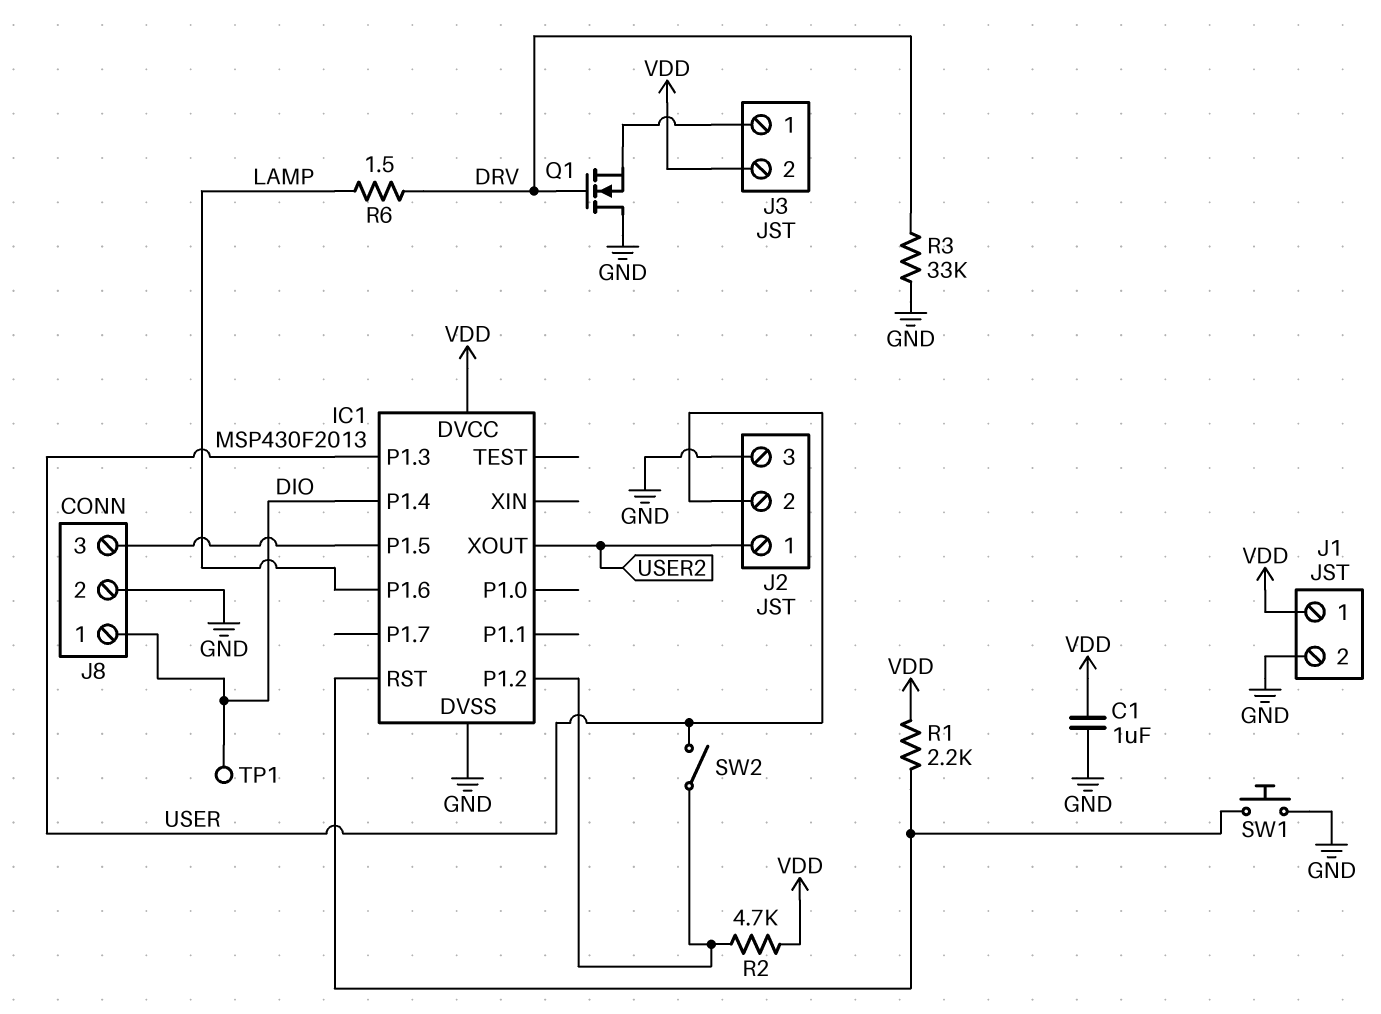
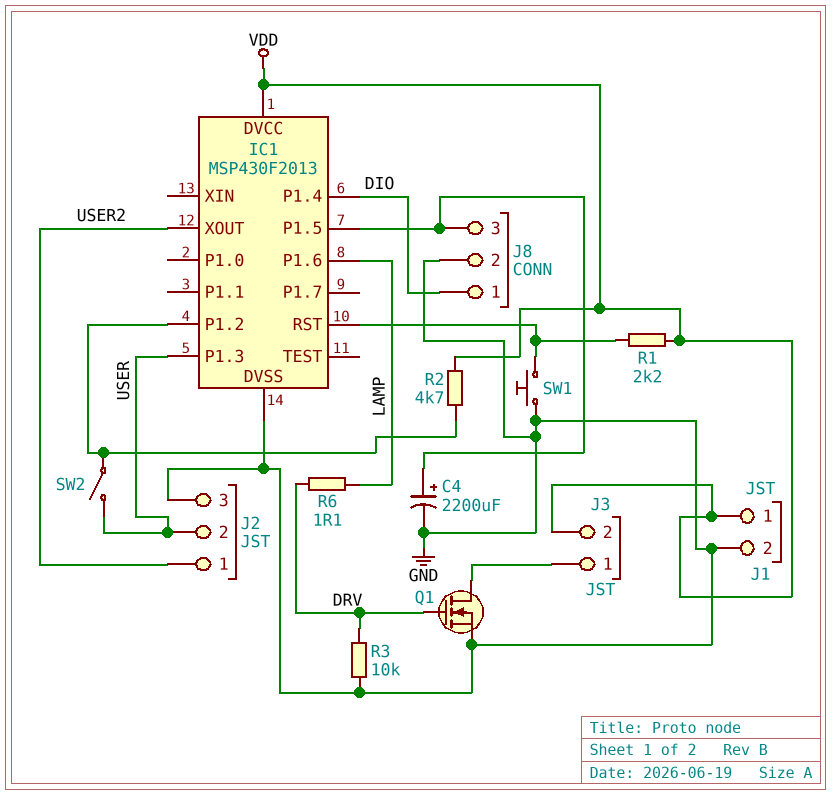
C1: 1uF (GND, VDD) -> none
C4: none -> 2200uF (plus IC1/P1.5, minus GND)
Q1: NMOS (G DRV, D GND, S J3/1) -> NMOS (G DRV, D J3/1, S GND)
R3: 33k (DRV, GND) -> 10k (DRV, GND)
R6: 1.5 (DRV, LAMP) -> 1.1 (DRV, LAMP)
TP1: test point (DIO) -> none

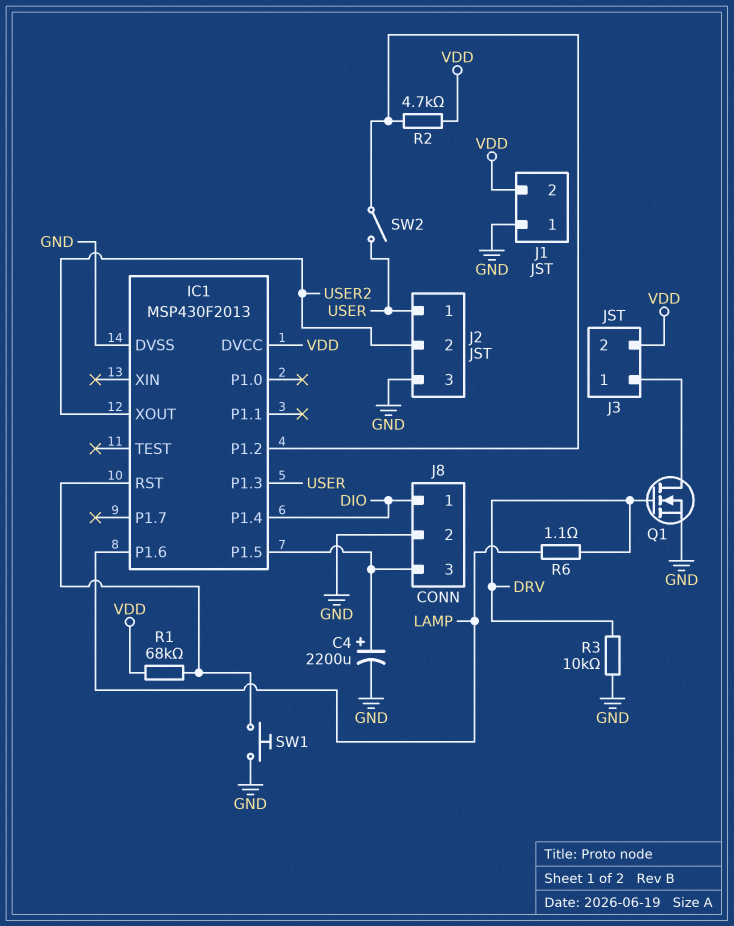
J1 pin 1: VDD -> GND
J1 pin 2: GND -> VDD
J2 pin 1: USER2 -> USER
J2 pin 2: USER -> USER2
R1: 2.2k (IC1/RST, VDD) -> 68k (IC1/RST, VDD)

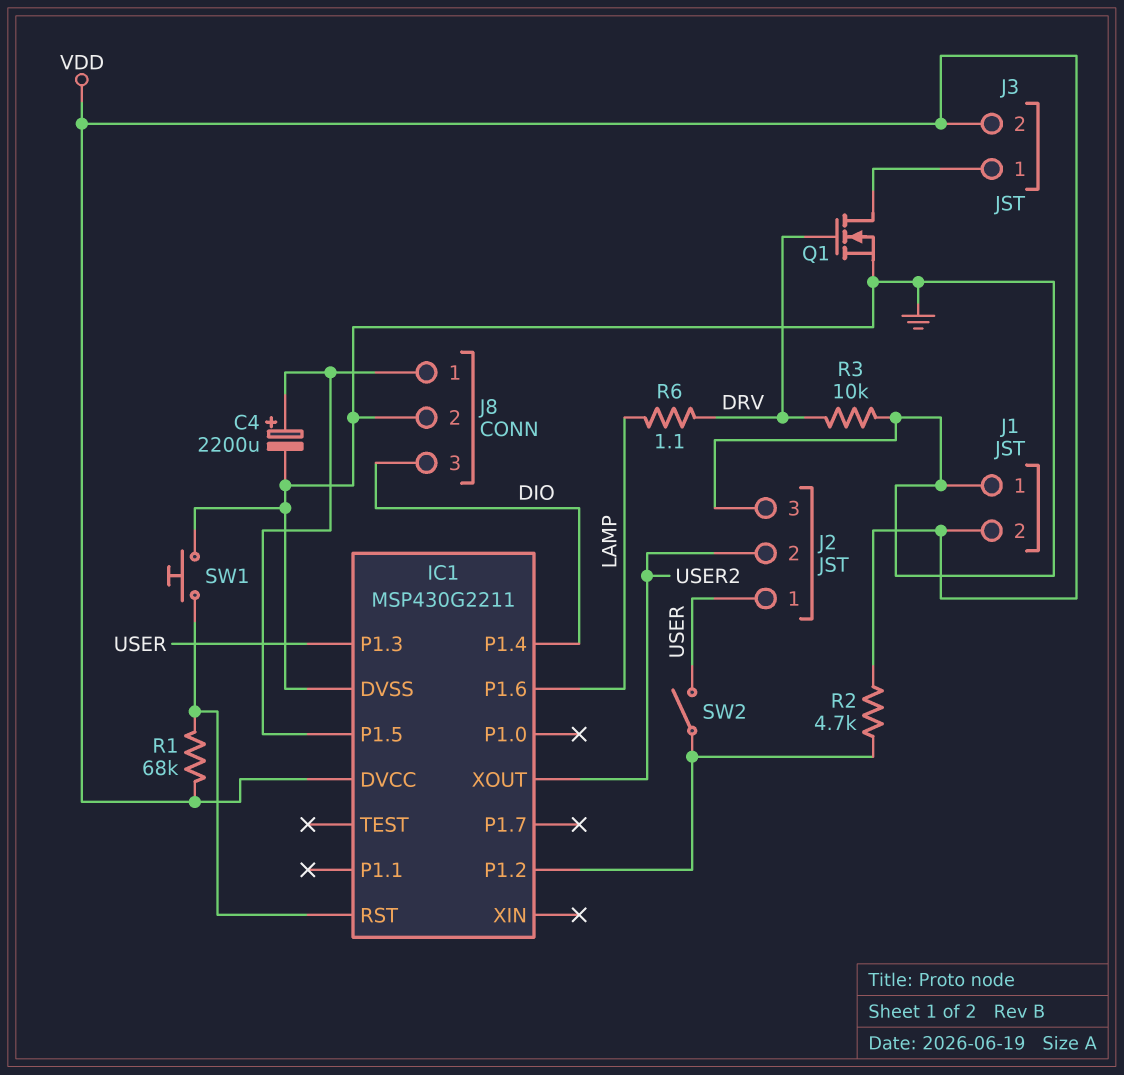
IC1: MSP430F2013 -> MSP430G2211
J8 pin 1: DIO -> IC1/P1.5
J8 pin 3: IC1/P1.5 -> DIO

